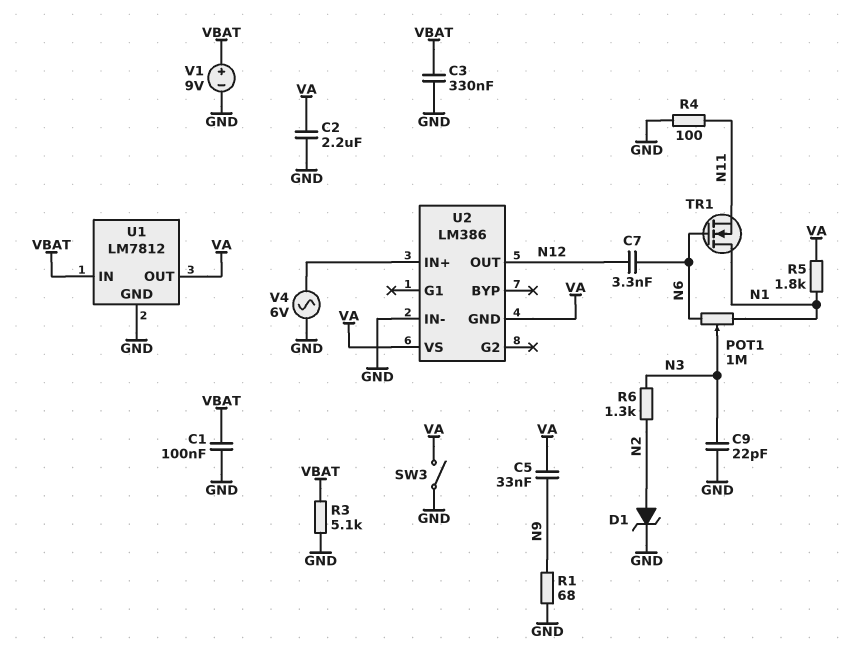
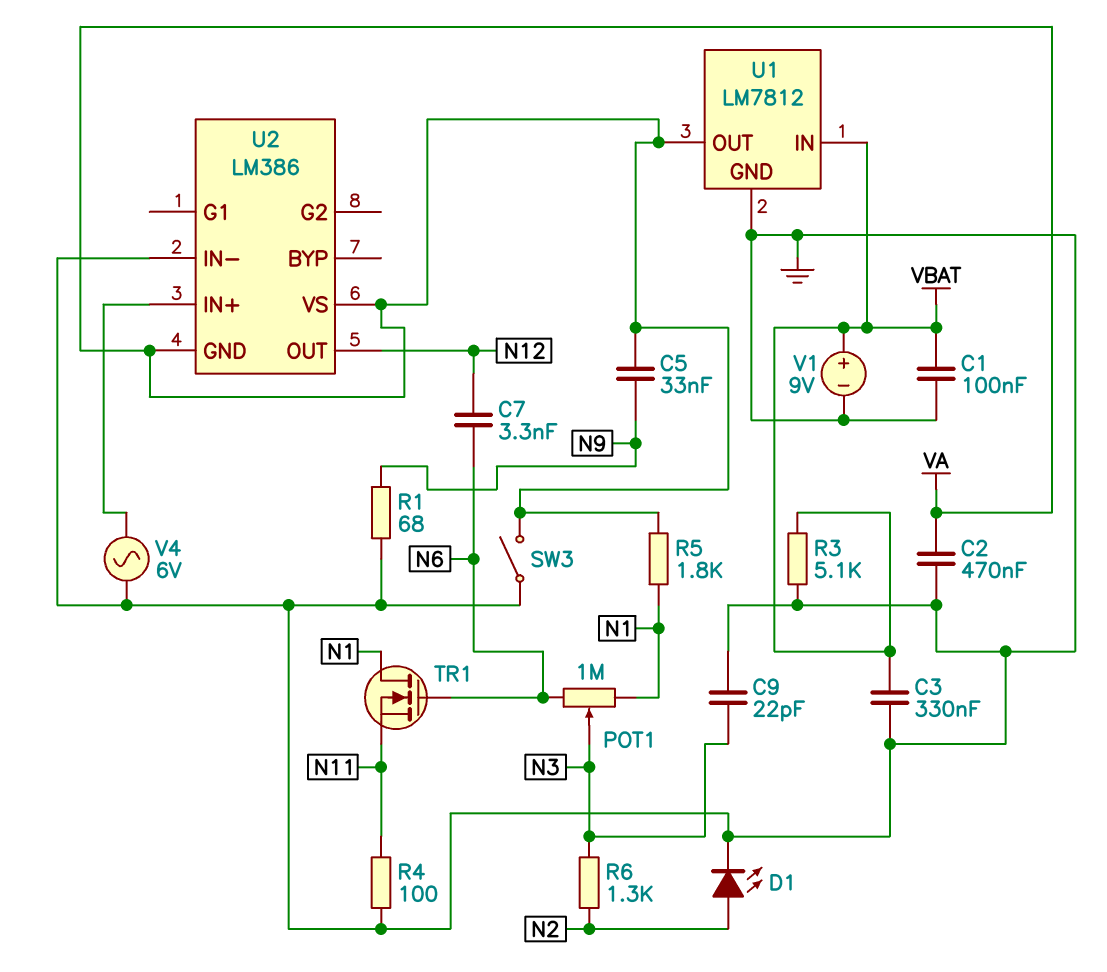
C2: 2.2uF (GND, VA) -> 470nF (GND, VA)
D1: zener (A N2, K GND) -> LED (A N2, K GND)

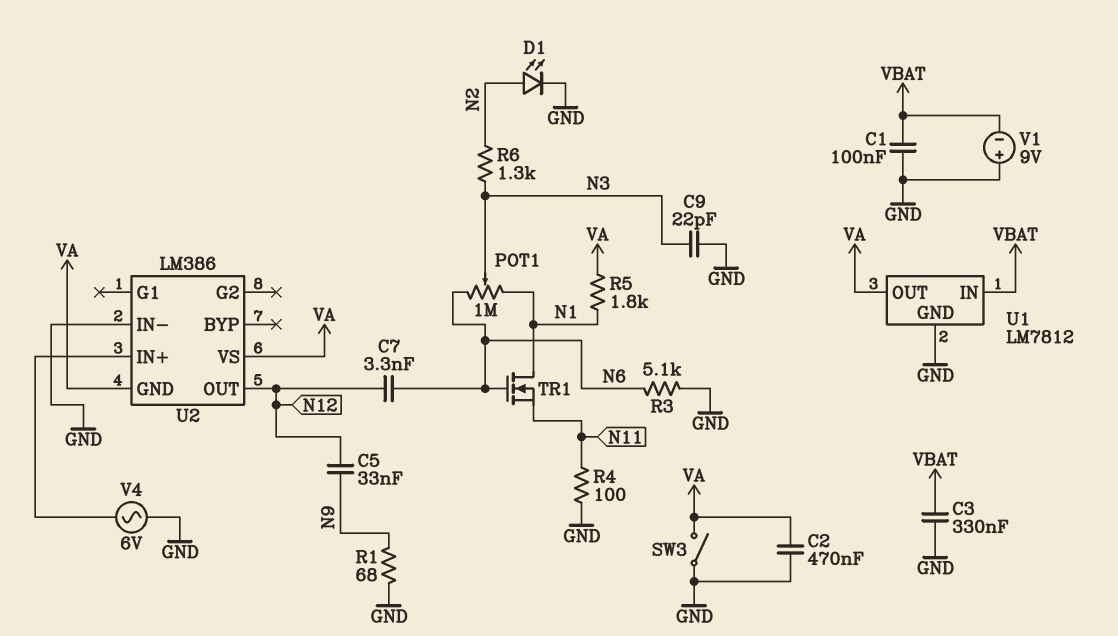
C5: 33nF (N9, VA) -> 33nF (N9, N12)
R3: 5.1k (GND, VBAT) -> 5.1k (GND, N6)
V1: 9V (plus VBAT, minus GND) -> 9V (plus GND, minus VBAT)

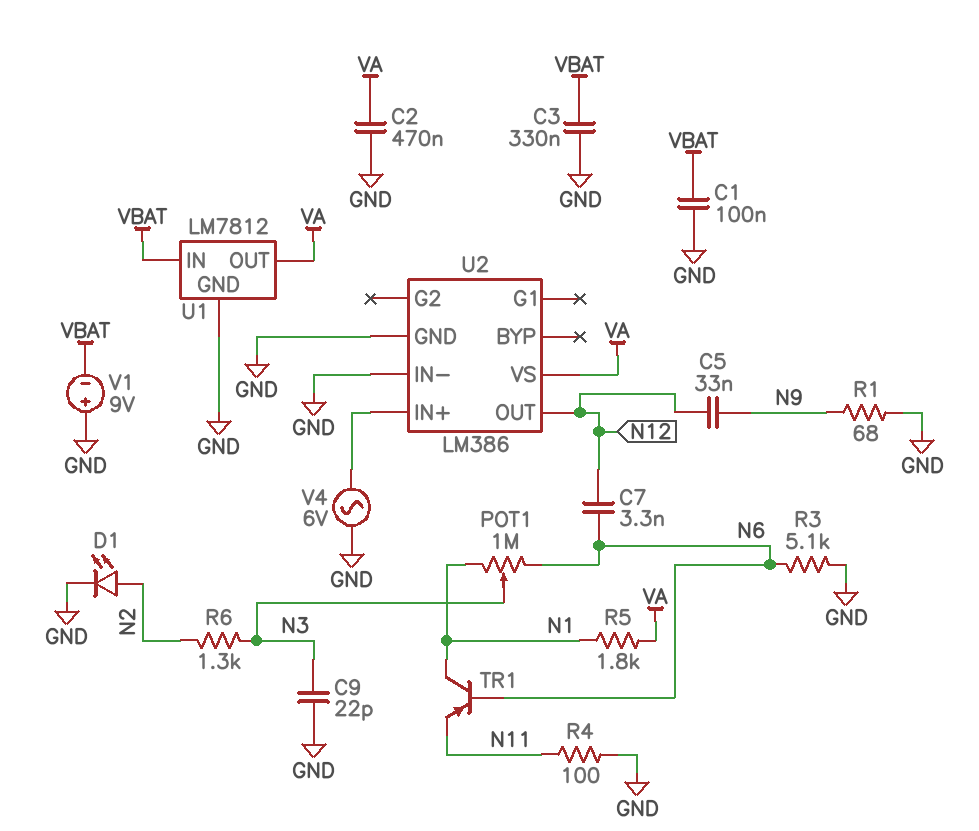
SW3: switch (GND, VA) -> none
TR1: NMOS (G N6, D N1, S N11) -> PNP (B N6, C N1, E N11)
U2 pin GND: VA -> GND

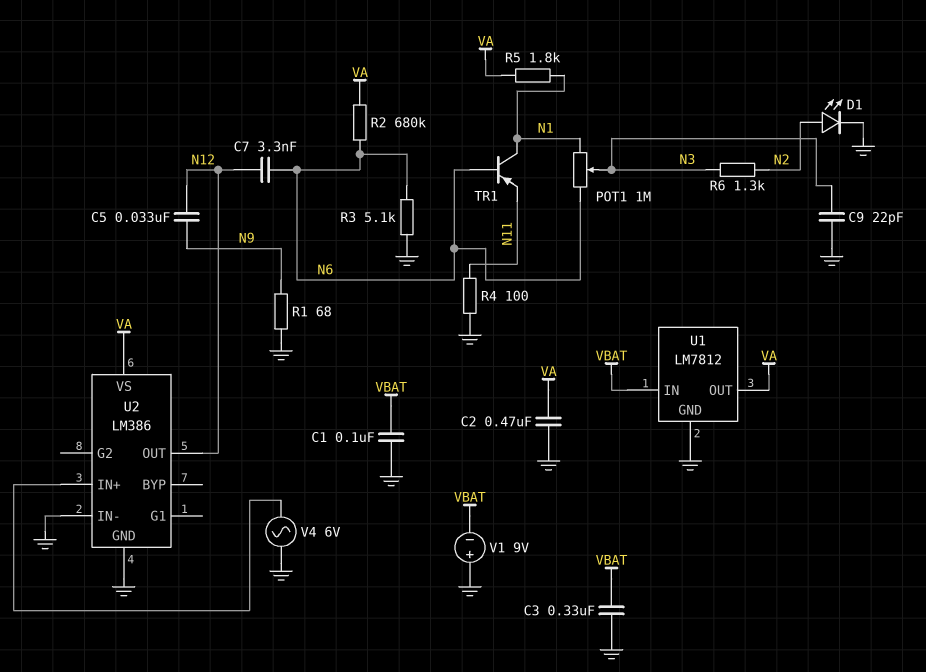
R2: none -> 680k (N6, VA)

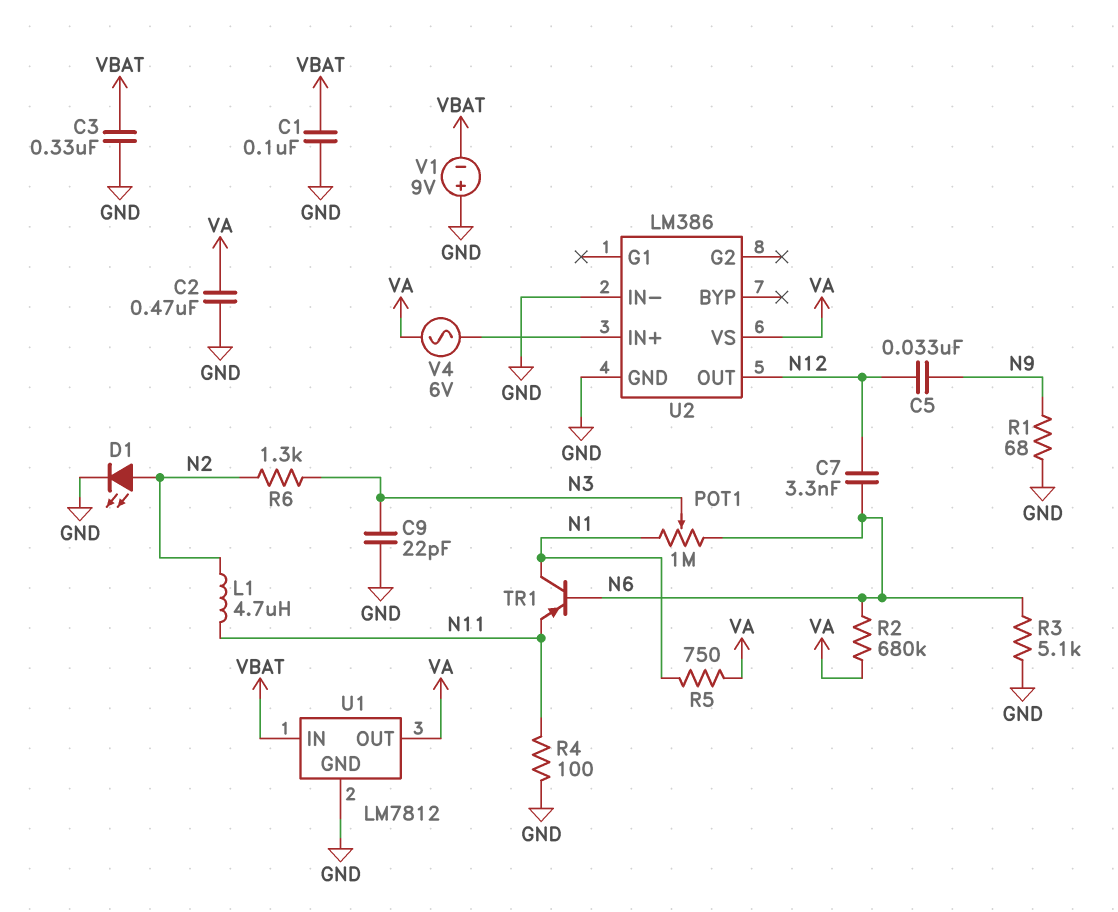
L1: none -> 4.7uH (N2, N11)
R5: 1.8k (N1, VA) -> 750 (N1, VA)
V4: AC 6V (GND, U2/IN+) -> AC 6V (U2/IN+, VA)

